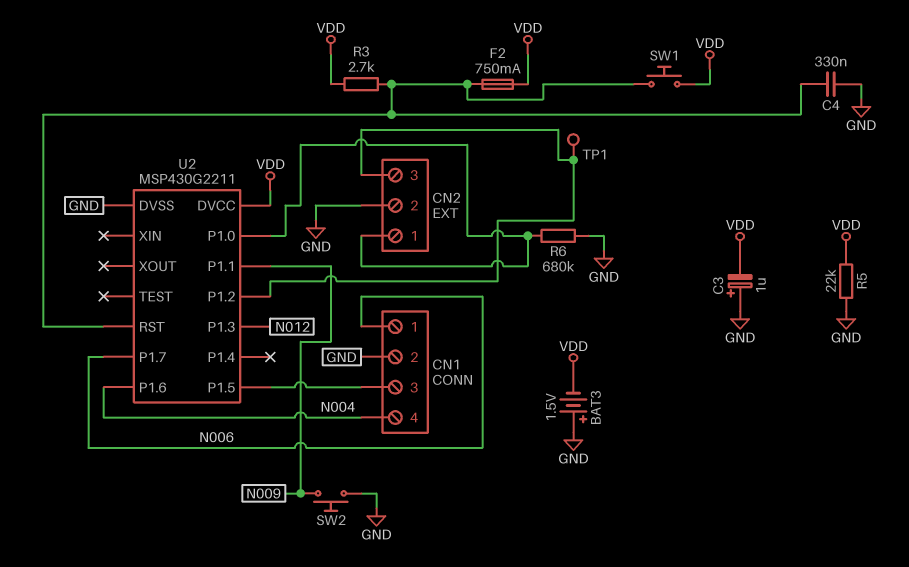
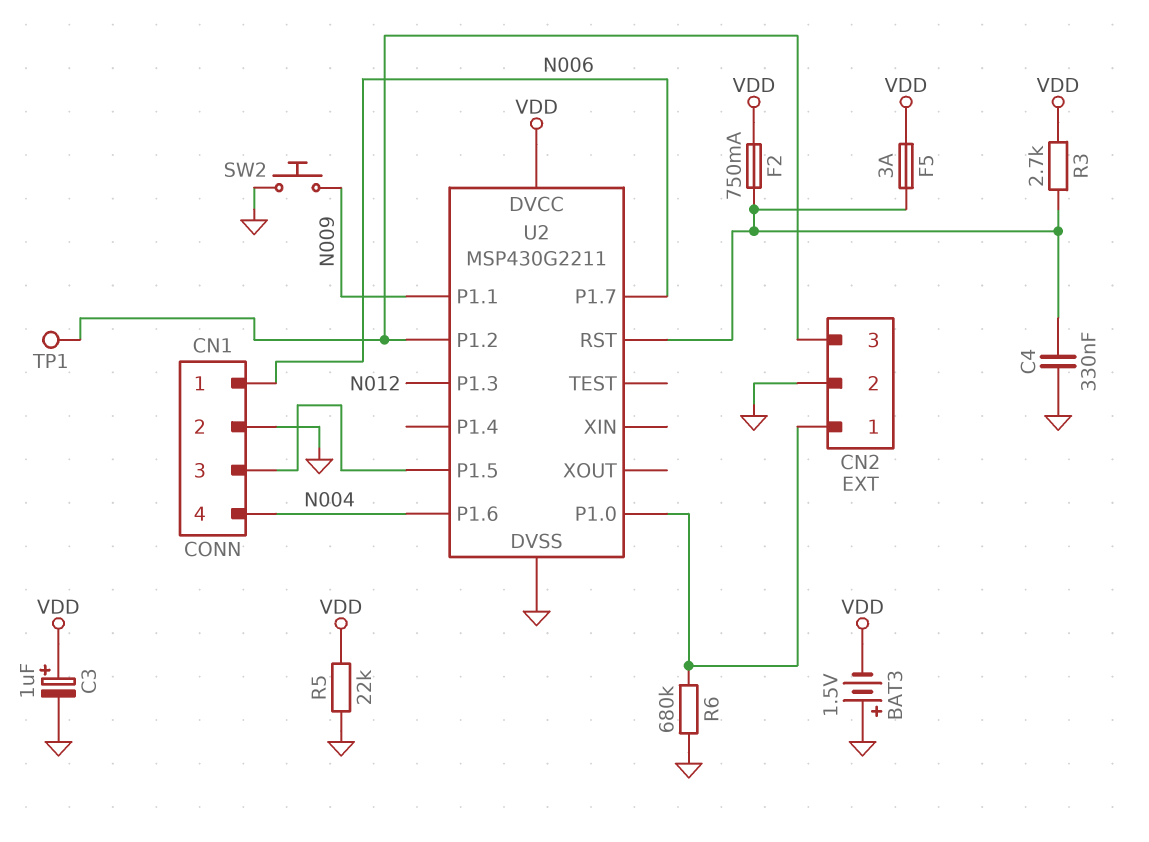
C3: 1uF (plus GND, minus VDD) -> 1uF (plus VDD, minus GND)
F5: none -> 3A (U2/RST, VDD)
SW1: button (U2/RST, VDD) -> none

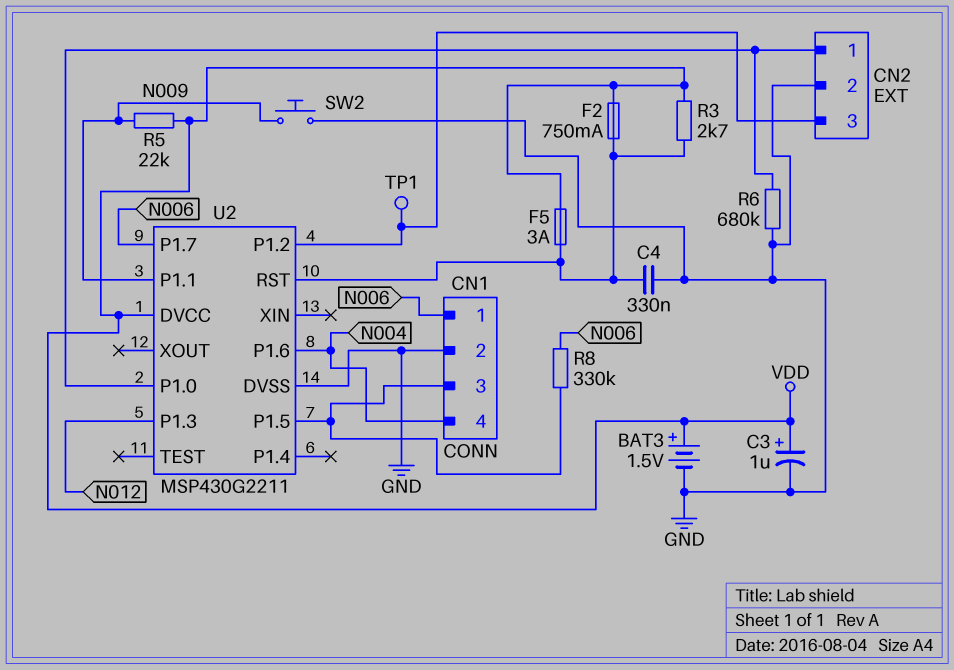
BAT3: 1.5V (plus GND, minus VDD) -> 1.5V (plus VDD, minus GND)
R5: 22k (GND, VDD) -> 22k (N009, VDD)
R8: none -> 330k (CN1/3, N006)

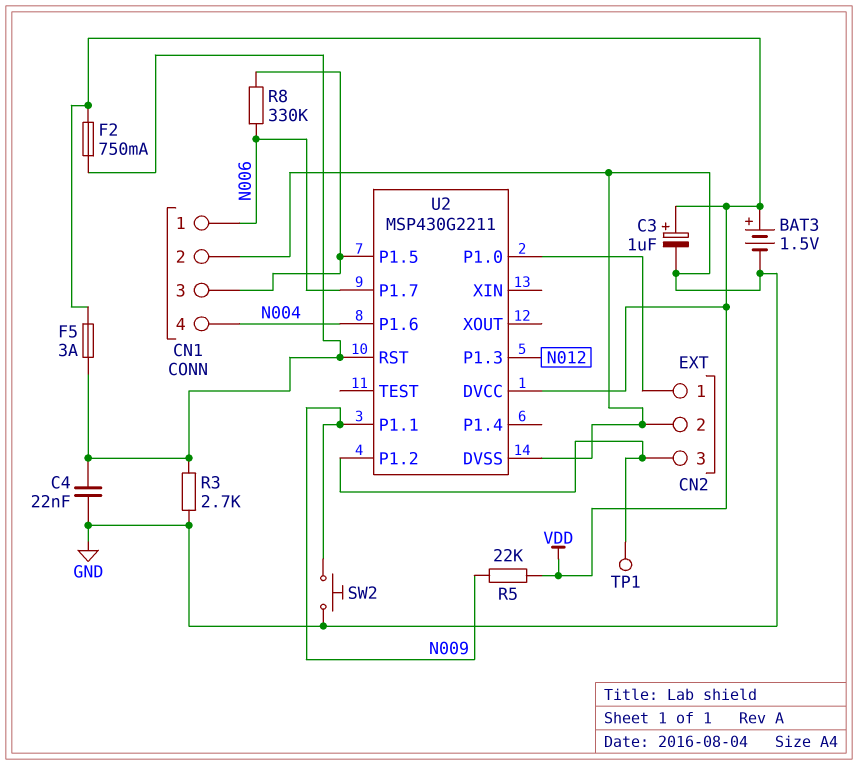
C4: 330nF (GND, U2/RST) -> 22nF (GND, U2/RST)
R3: 2.7k (U2/RST, VDD) -> 2.7k (GND, U2/RST)
R6: 680k (CN2/1, GND) -> none

